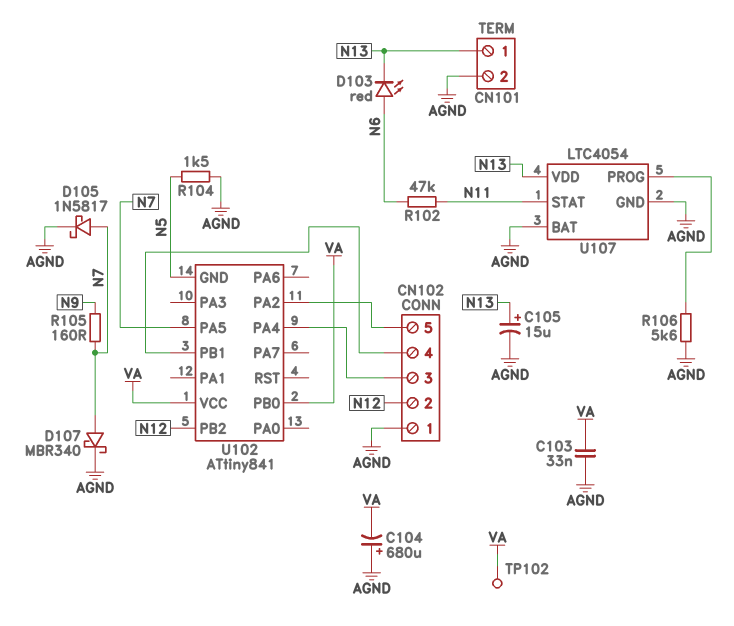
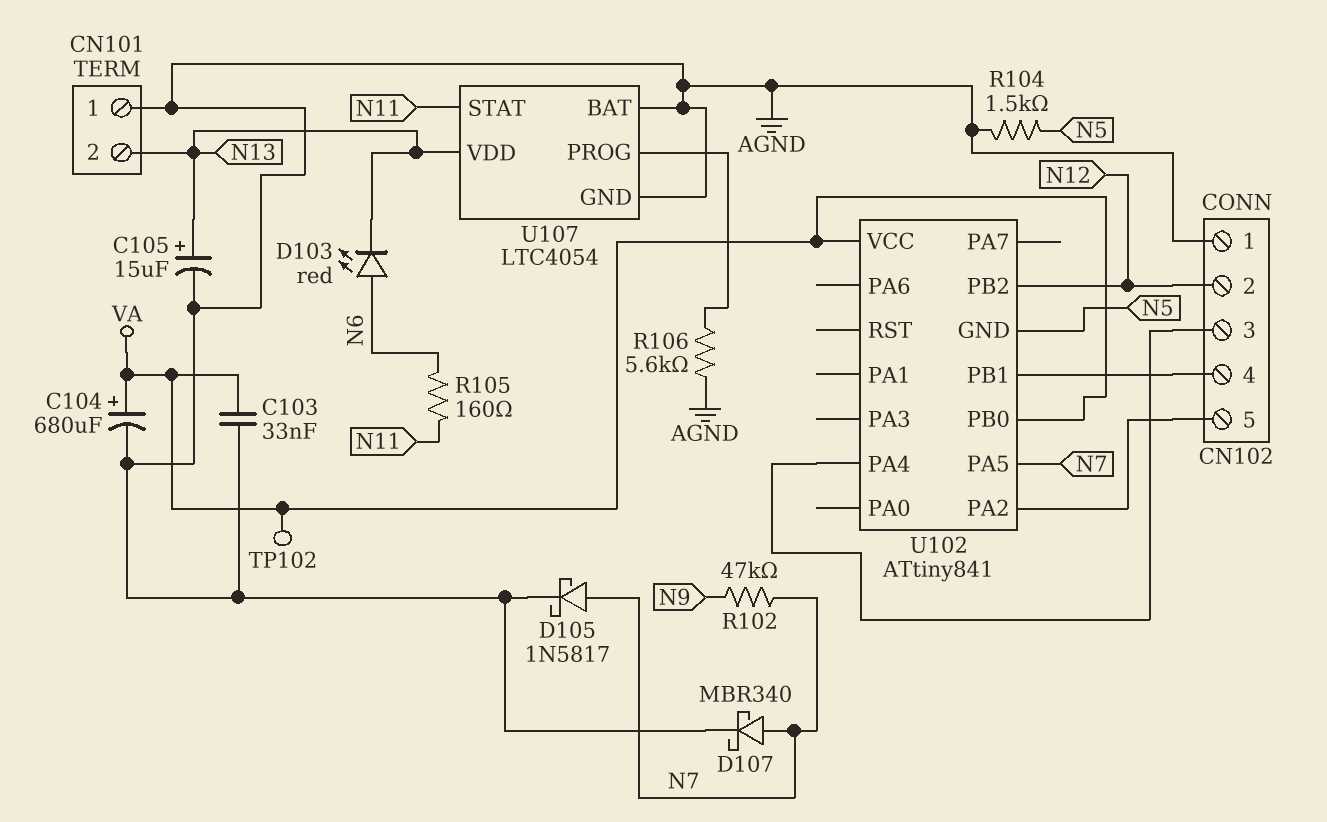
C104: 680uF (plus AGND, minus VA) -> 680uF (plus VA, minus AGND)
CN101 pin 1: N13 -> AGND
CN101 pin 2: AGND -> N13
R102: 47k (N6, N11) -> 47k (N7, N9)
R105: 160 (N7, N9) -> 160 (N6, N11)

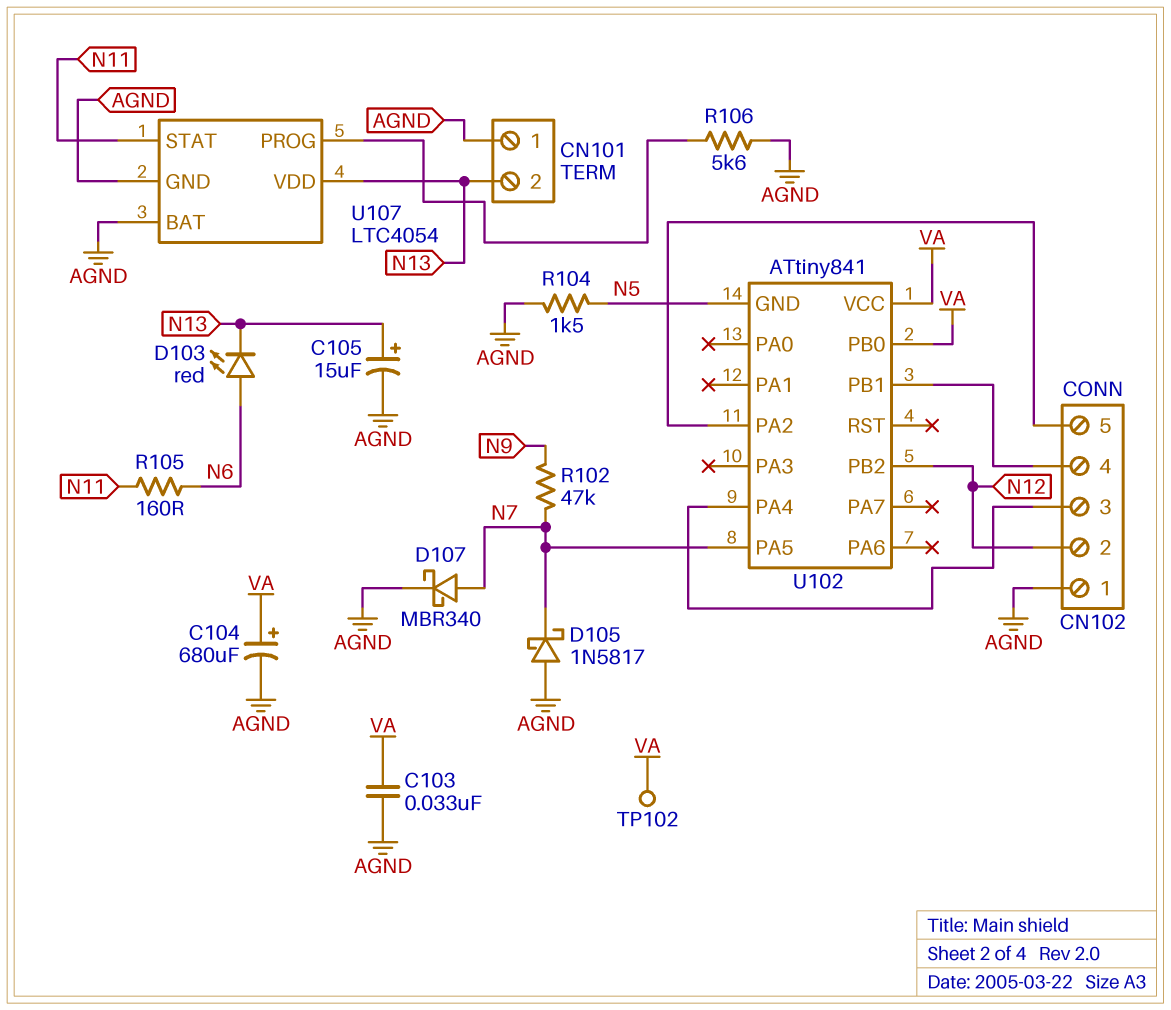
D105: schottky 1N5817 (A N7, K AGND) -> schottky 1N5817 (A AGND, K N7)

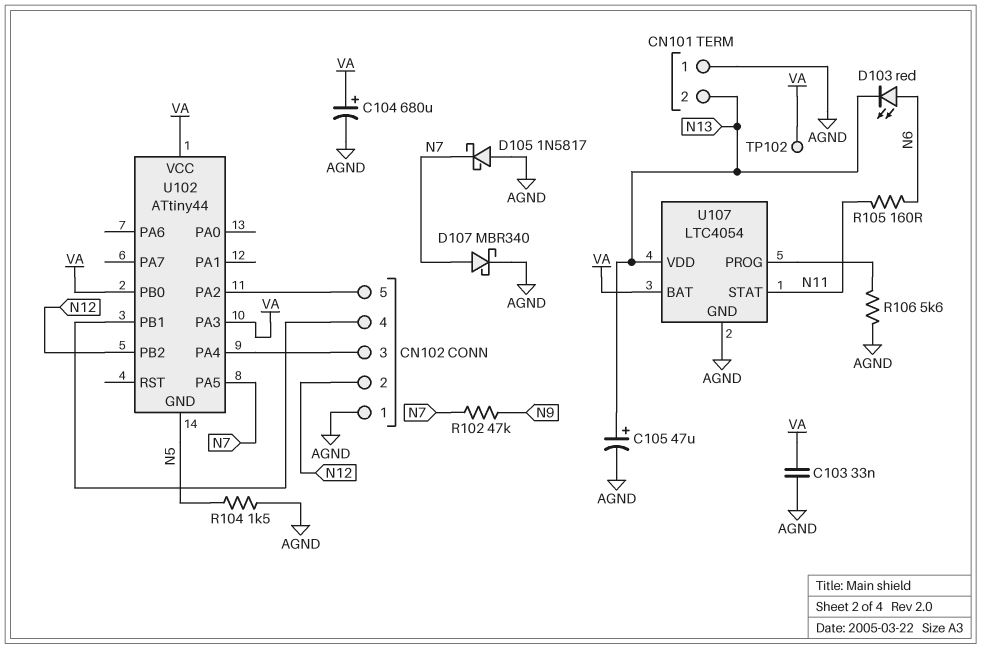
C105: 15uF (plus N13, minus AGND) -> 47uF (plus N13, minus AGND)
U102: ATtiny841 -> ATtiny44
U102 pin PA3: none -> VA
U107 pin BAT: AGND -> VA

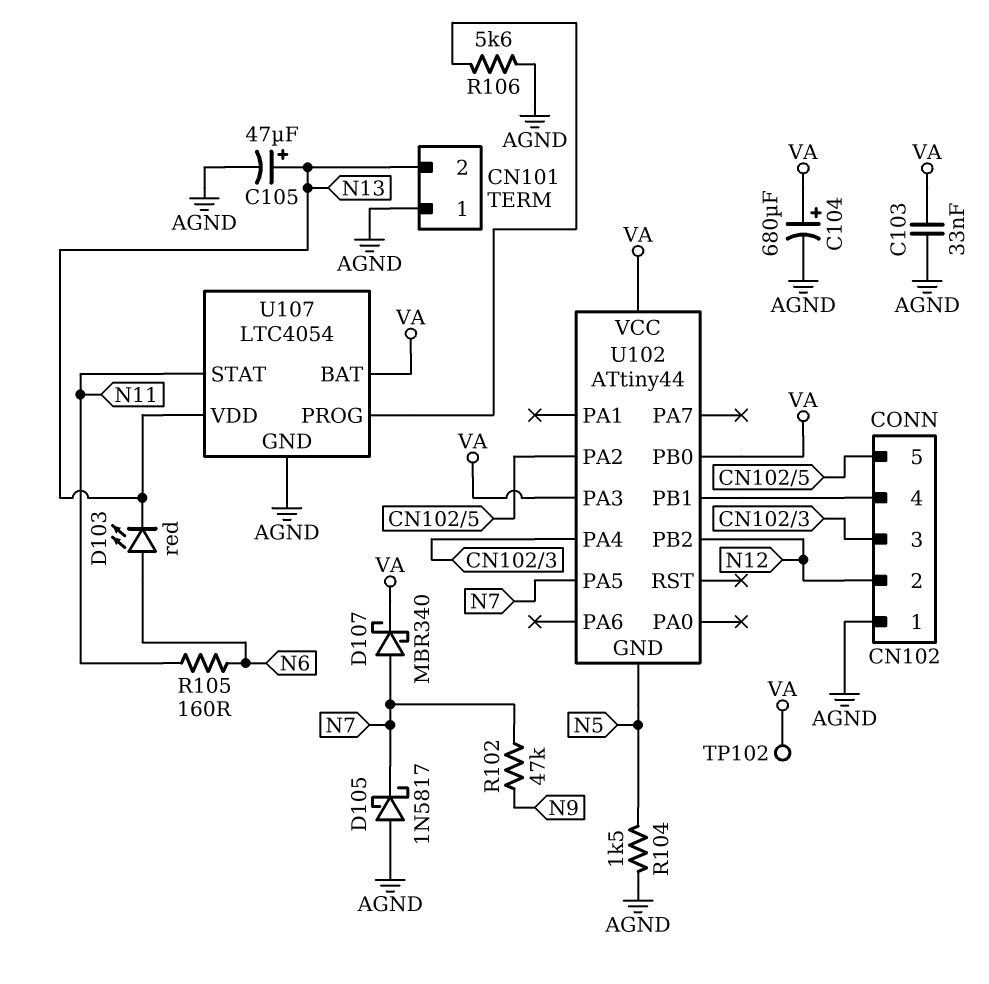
D107: schottky MBR340 (A N7, K AGND) -> schottky MBR340 (A N7, K VA)

